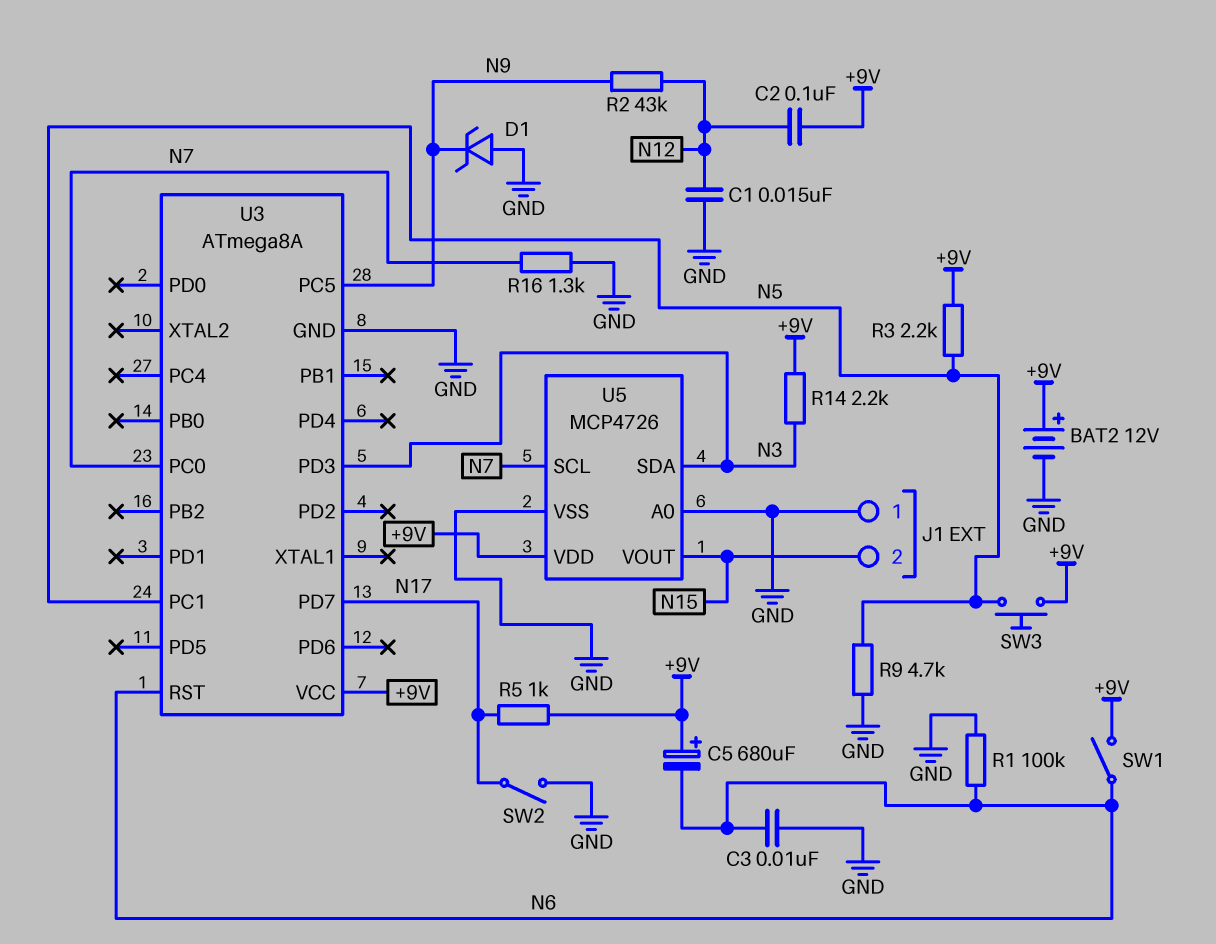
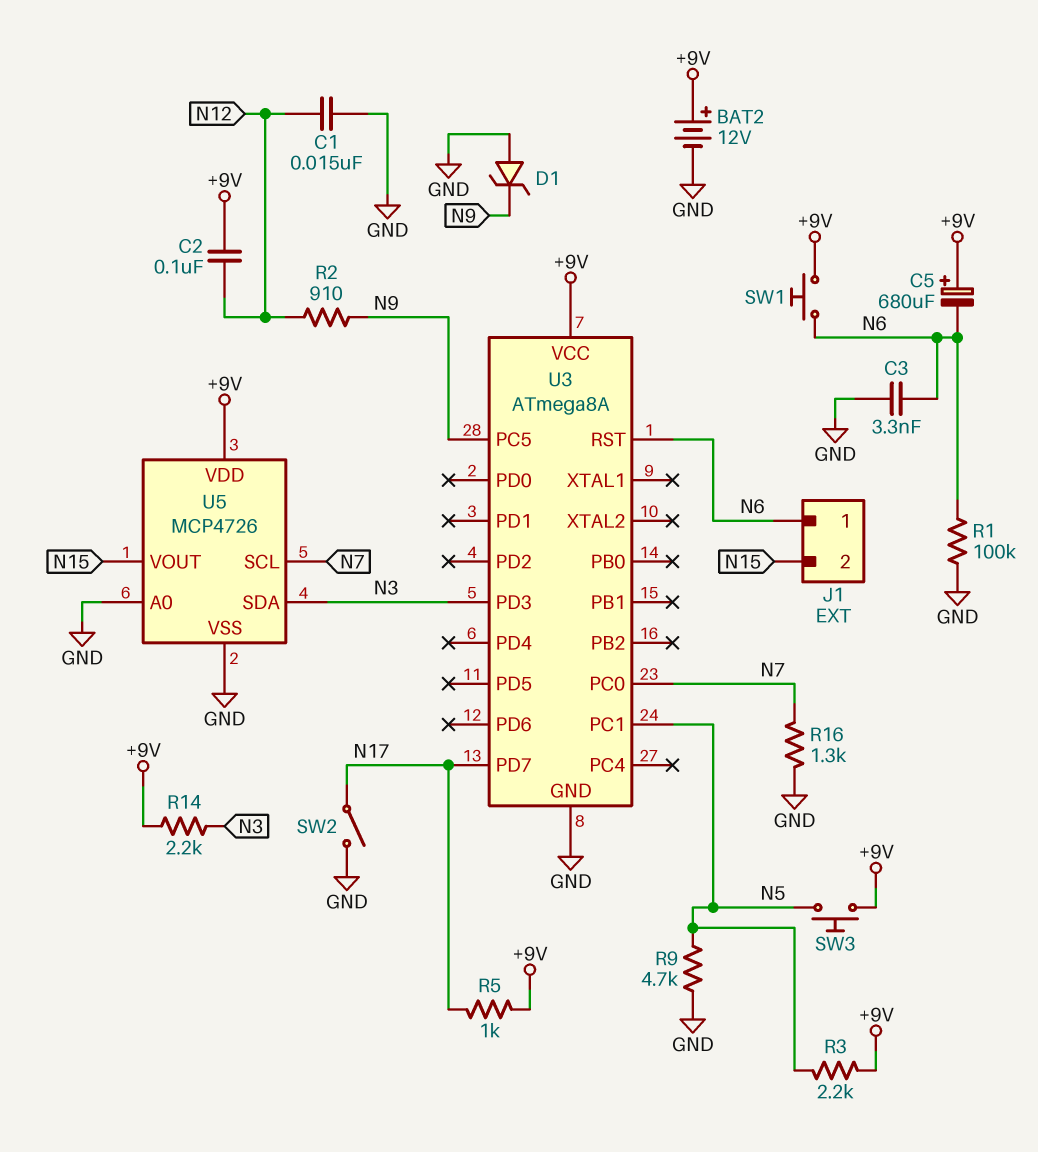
C3: 10nF (GND, N6) -> 3.3nF (GND, N6)
J1 pin 1: GND -> N6
R2: 43k (N9, N12) -> 910 (N9, N12)
SW1: switch (+9V, N6) -> button (+9V, N6)

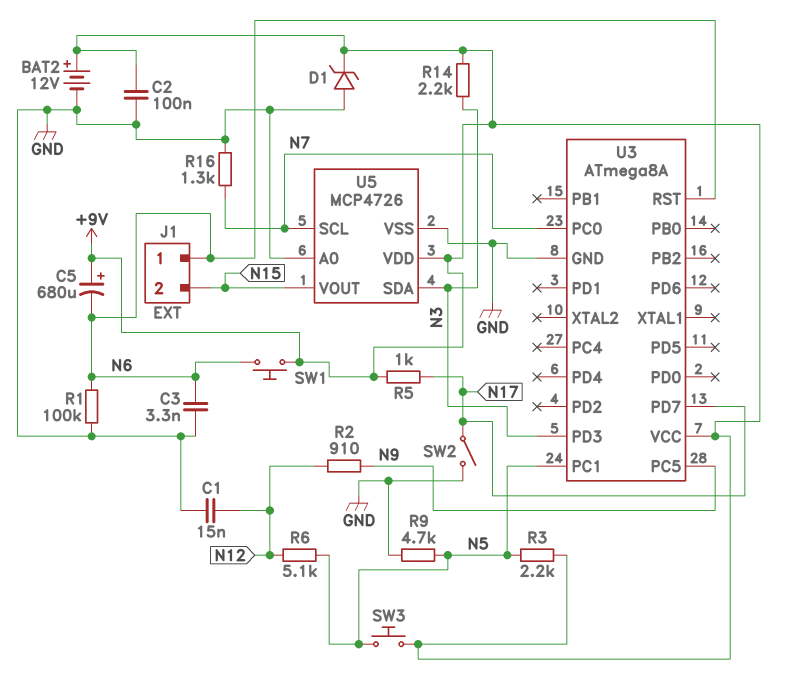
C2: 100nF (+9V, N12) -> 100nF (+9V, GND)
D1: zener (A GND, K N9) -> zener (A GND, K +9V)
R6: none -> 5.1k (N5, N12)

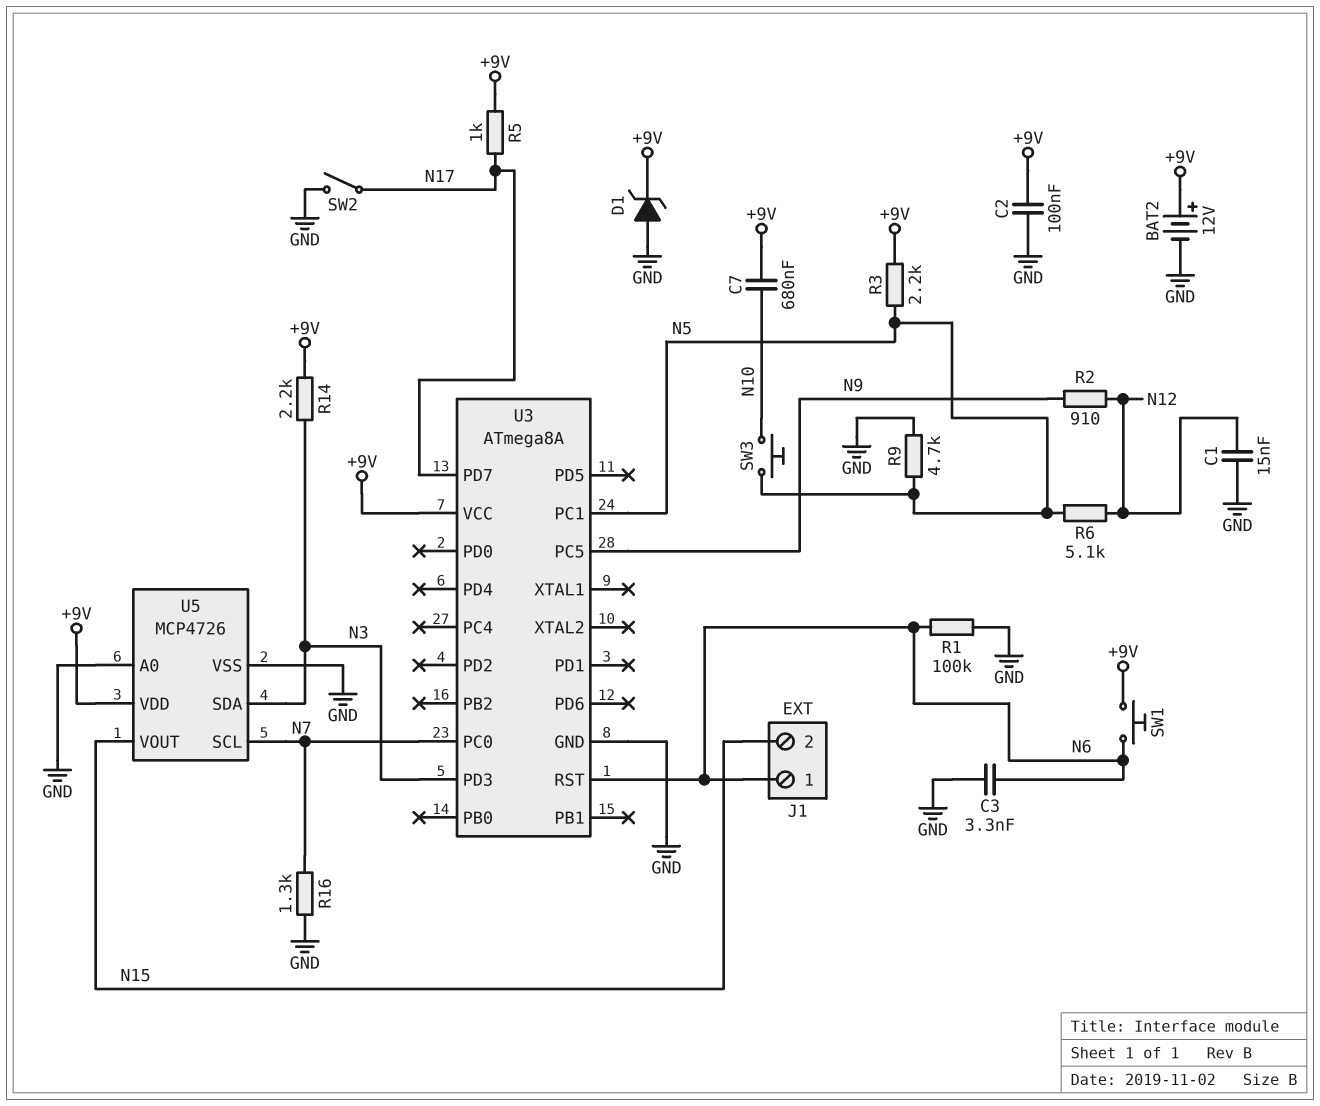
C5: 680uF (plus +9V, minus N6) -> none
C7: none -> 680nF (+9V, N10)
SW3: button (+9V, N5) -> button (N5, N10)

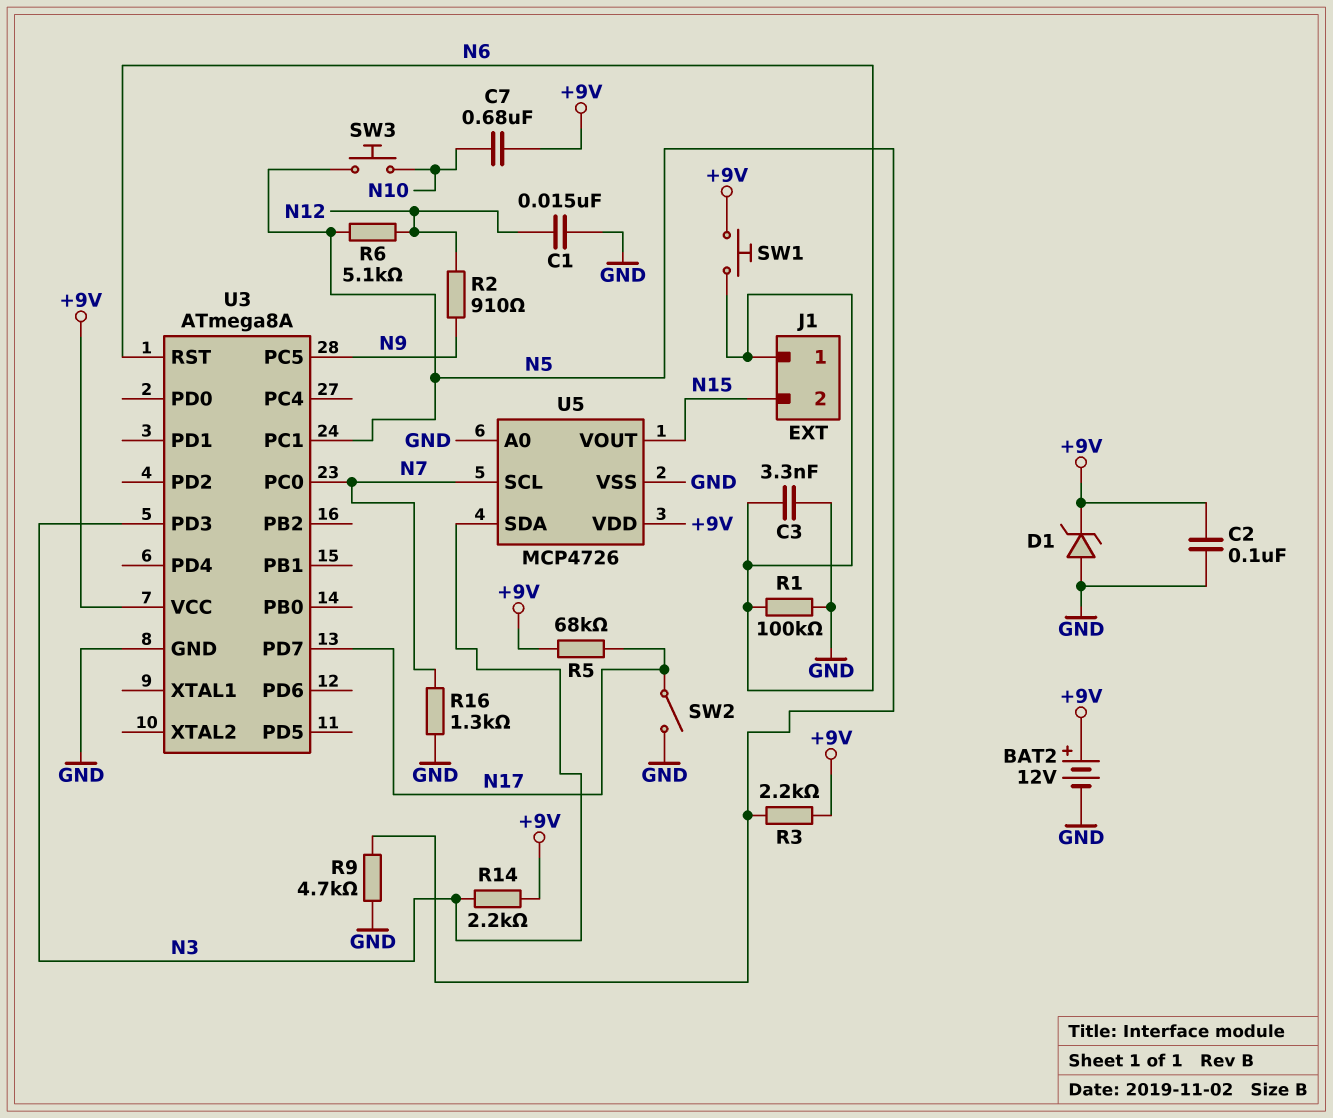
R5: 1k (+9V, N17) -> 68k (+9V, N17)

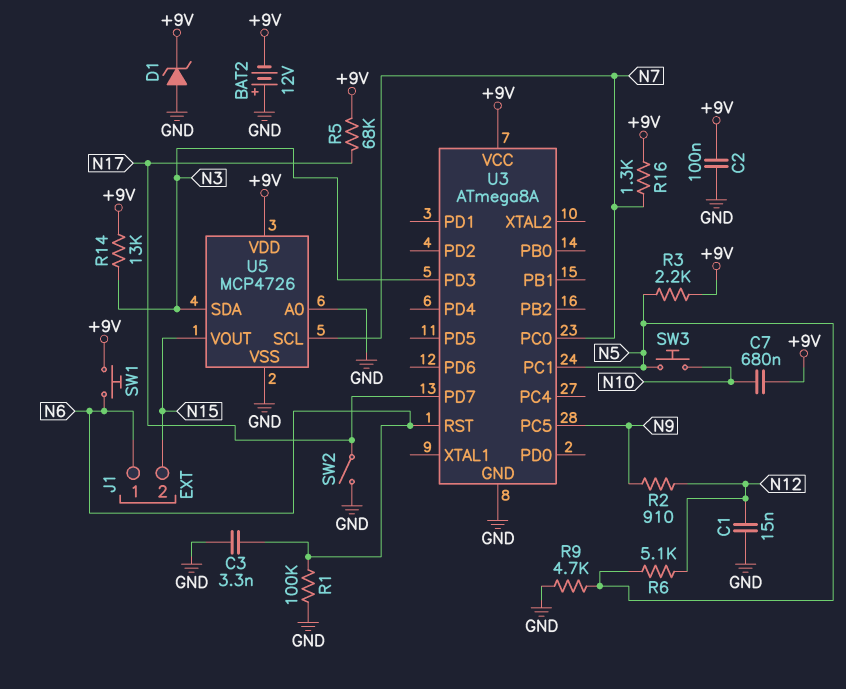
BAT2: 12V (plus +9V, minus GND) -> 12V (plus GND, minus +9V)
R14: 2.2k (+9V, N3) -> 13k (+9V, N3)
R16: 1.3k (GND, N7) -> 1.3k (+9V, N7)

